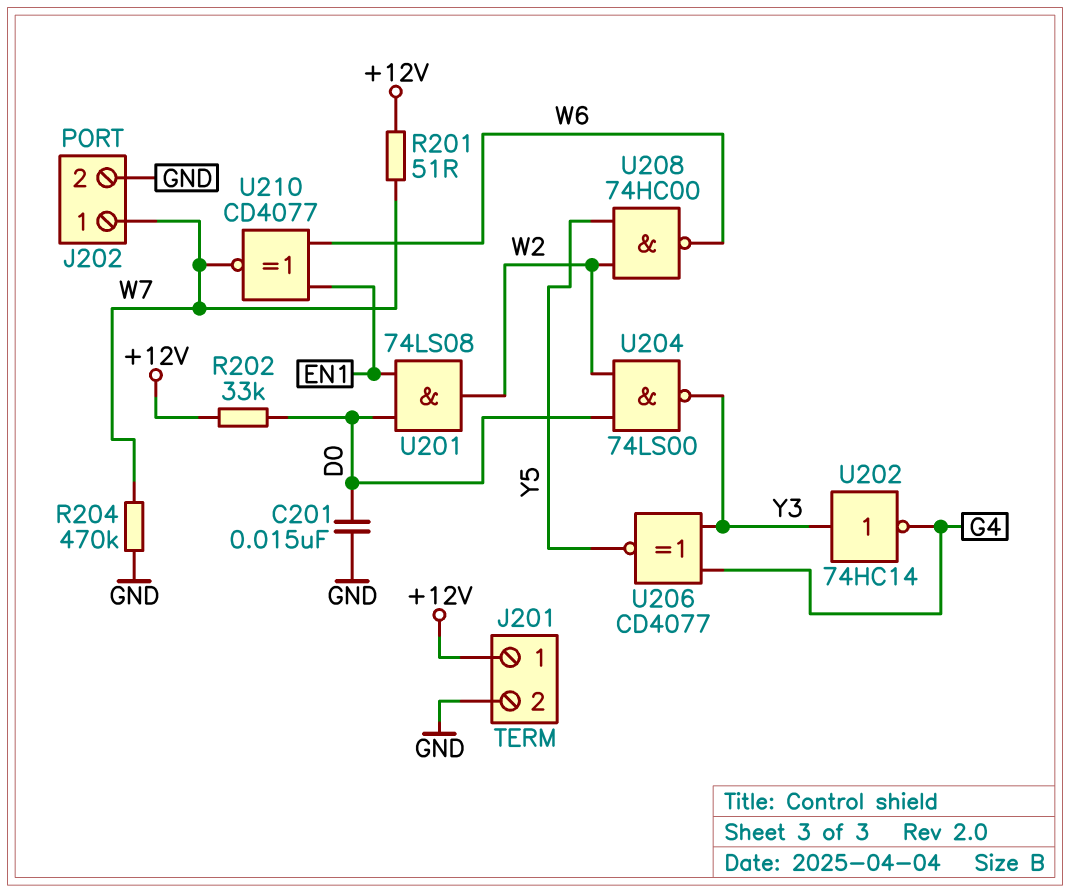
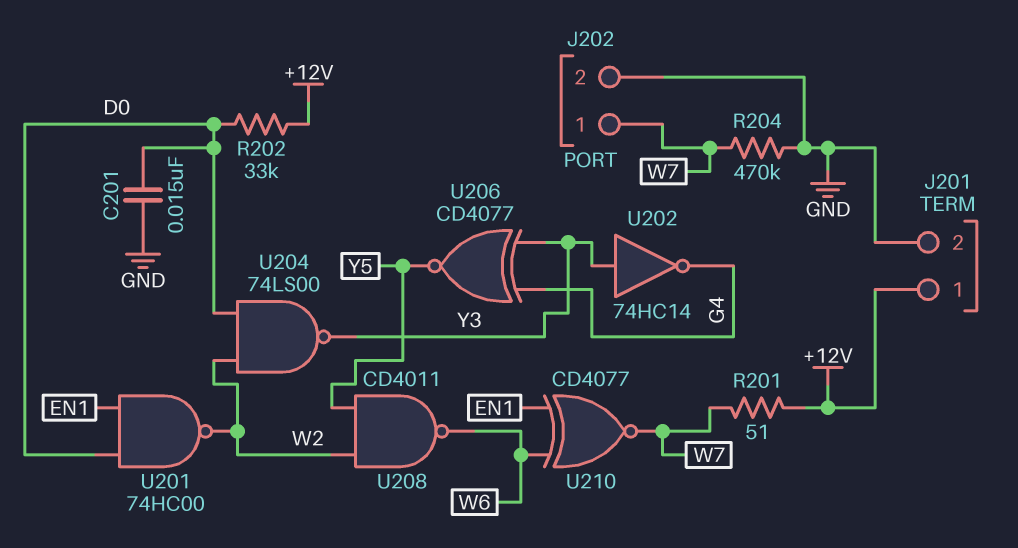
U201: AND 74LS08 (in D0, in EN1, out W2) -> NAND 74HC00 (in D0, in EN1, out W2)
U208: NAND 74HC00 (in W2, in Y5, out W6) -> NAND CD4011 (in W2, in Y5, out W6)

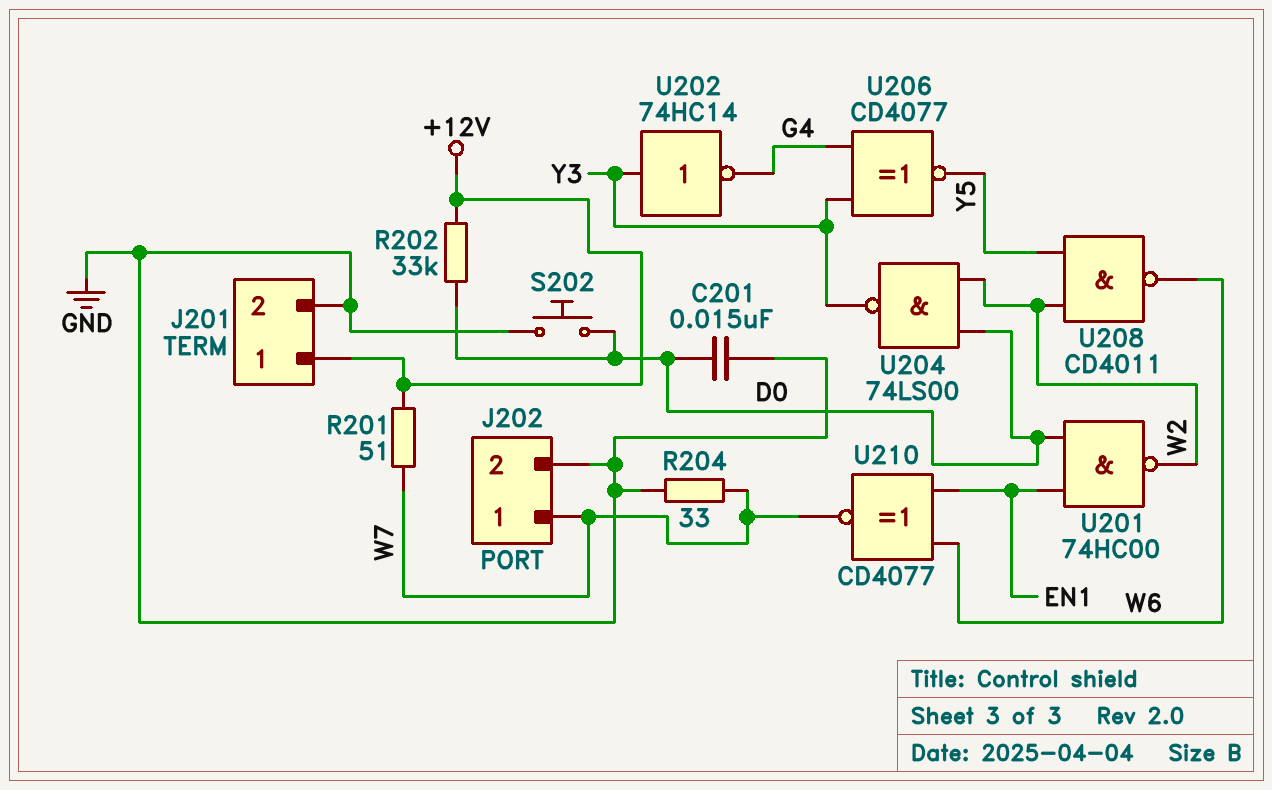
R204: 470k (GND, W7) -> 33 (GND, W7)
S202: none -> button (D0, GND)

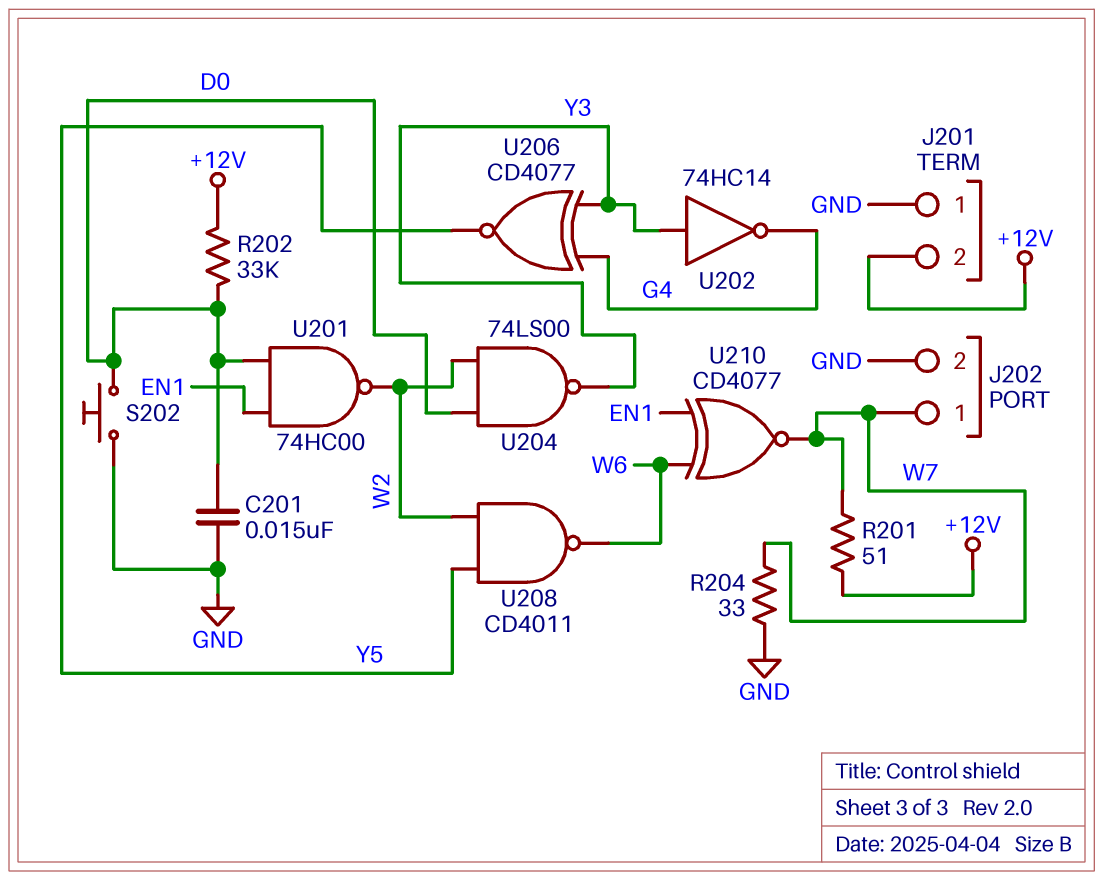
J201 pin 1: +12V -> GND
J201 pin 2: GND -> +12V

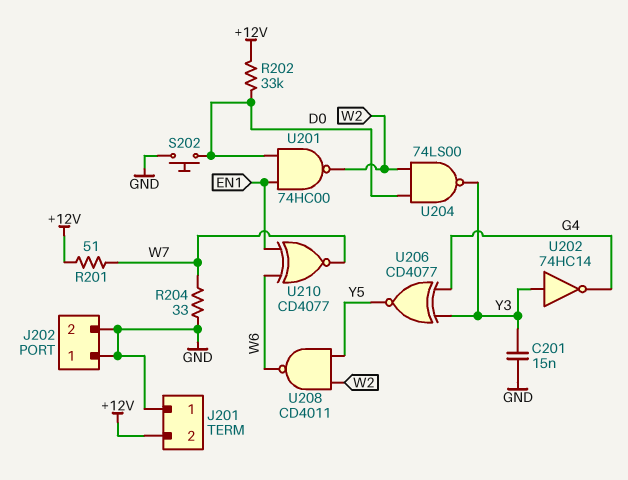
C201: 15nF (D0, GND) -> 15nF (GND, Y3)
J202 pin 1: W7 -> GND

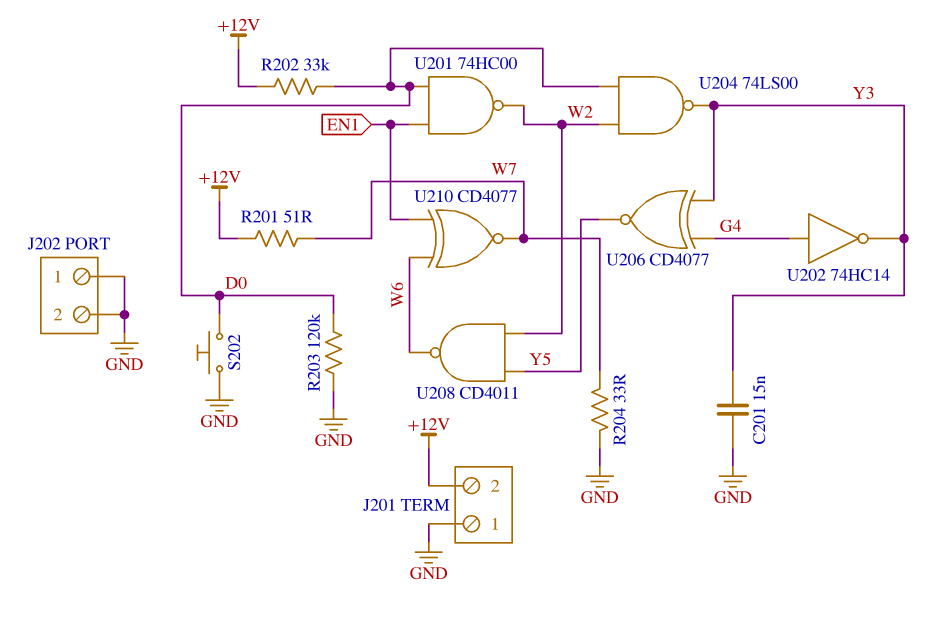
R203: none -> 120k (D0, GND)
U202: NOT 74HC14 (in Y3, out G4) -> NOT 74HC14 (in G4, out Y3)

